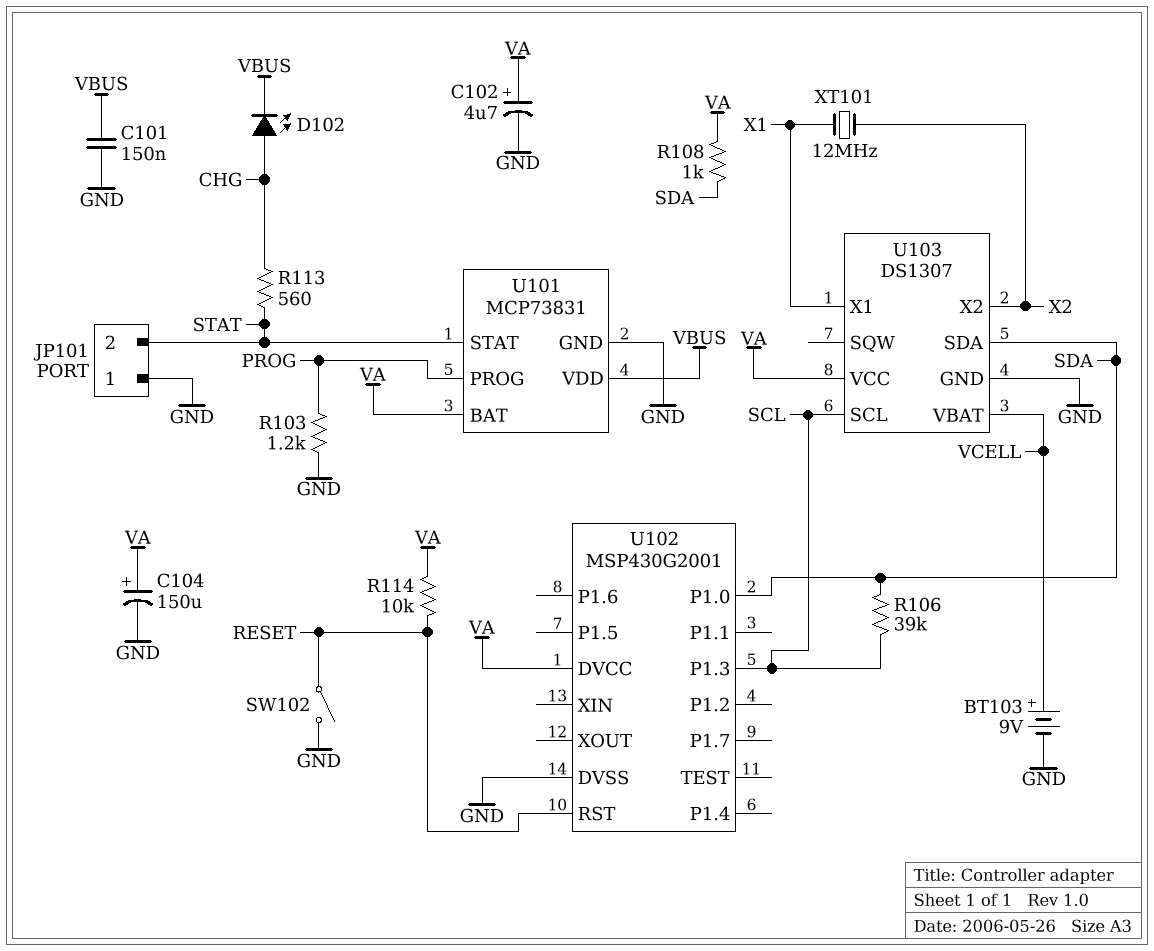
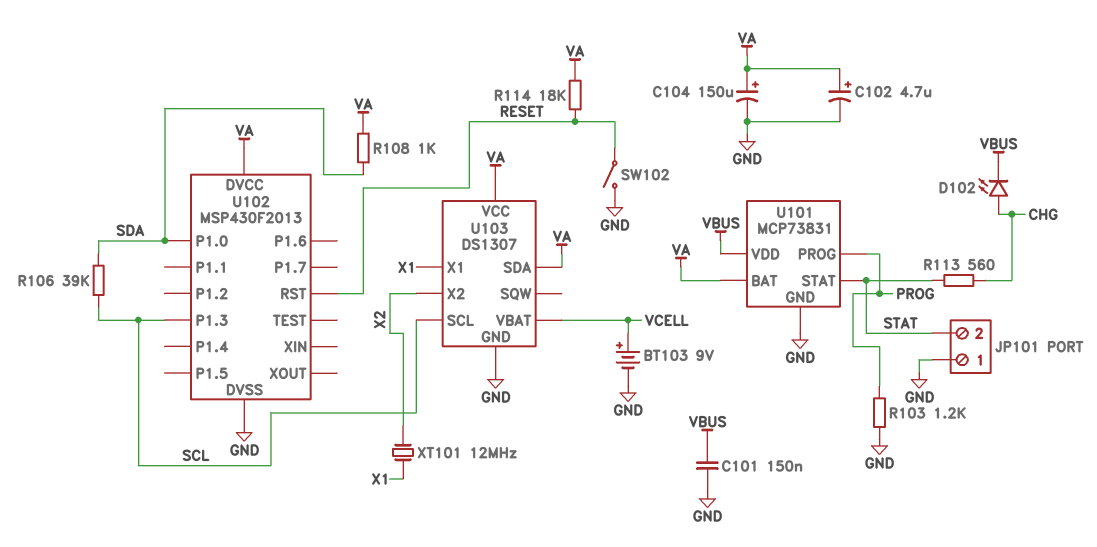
R114: 10k (RESET, VA) -> 18k (RESET, VA)
U102: MSP430G2001 -> MSP430F2013
U103 pin SDA: SDA -> VA

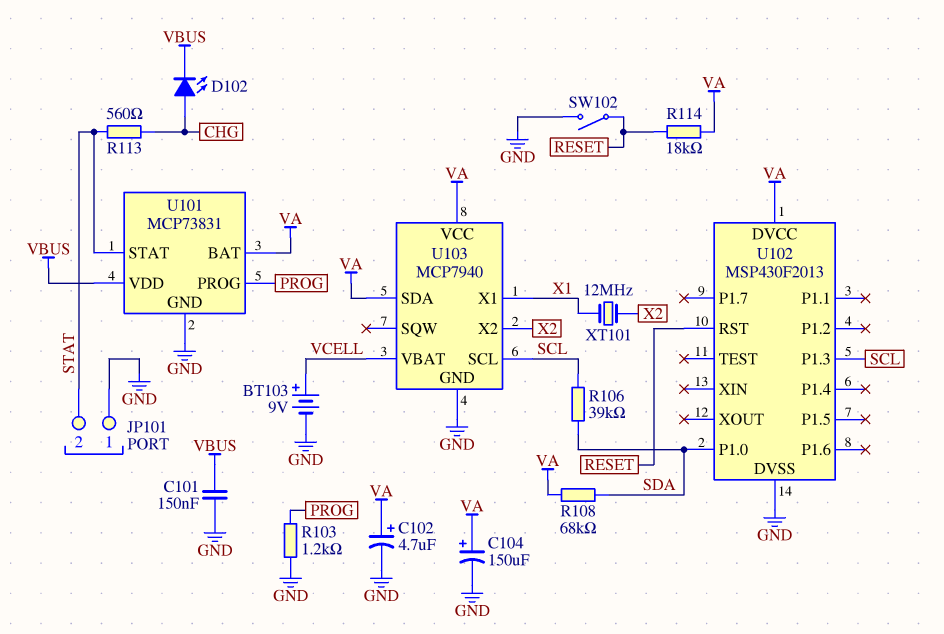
R108: 1k (SDA, VA) -> 68k (SDA, VA)
U103: DS1307 -> MCP7940

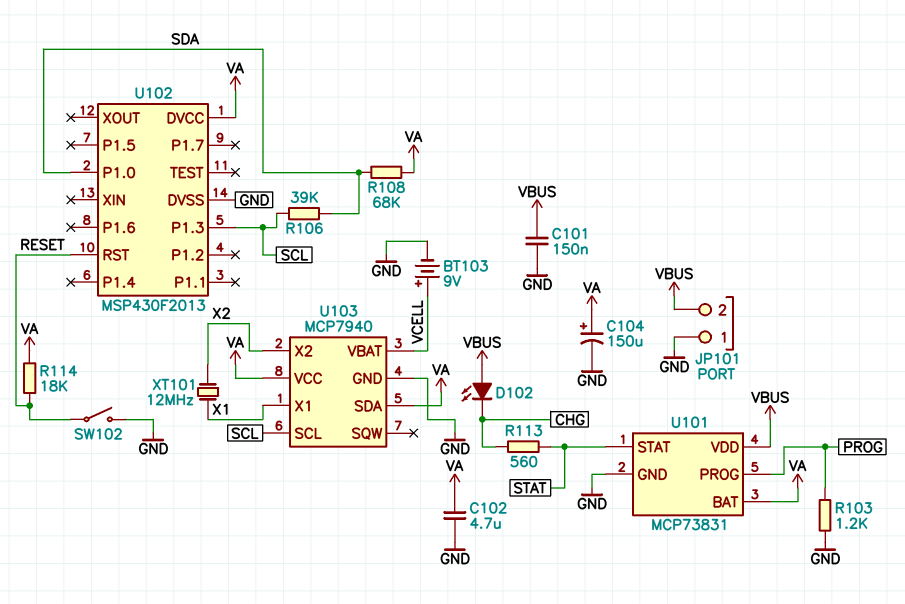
C102: 4.7uF (plus VA, minus GND) -> 4.7uF (GND, VA)
D102: LED (A CHG, K VBUS) -> LED (A VBUS, K CHG)
JP101 pin 2: STAT -> VBUS

